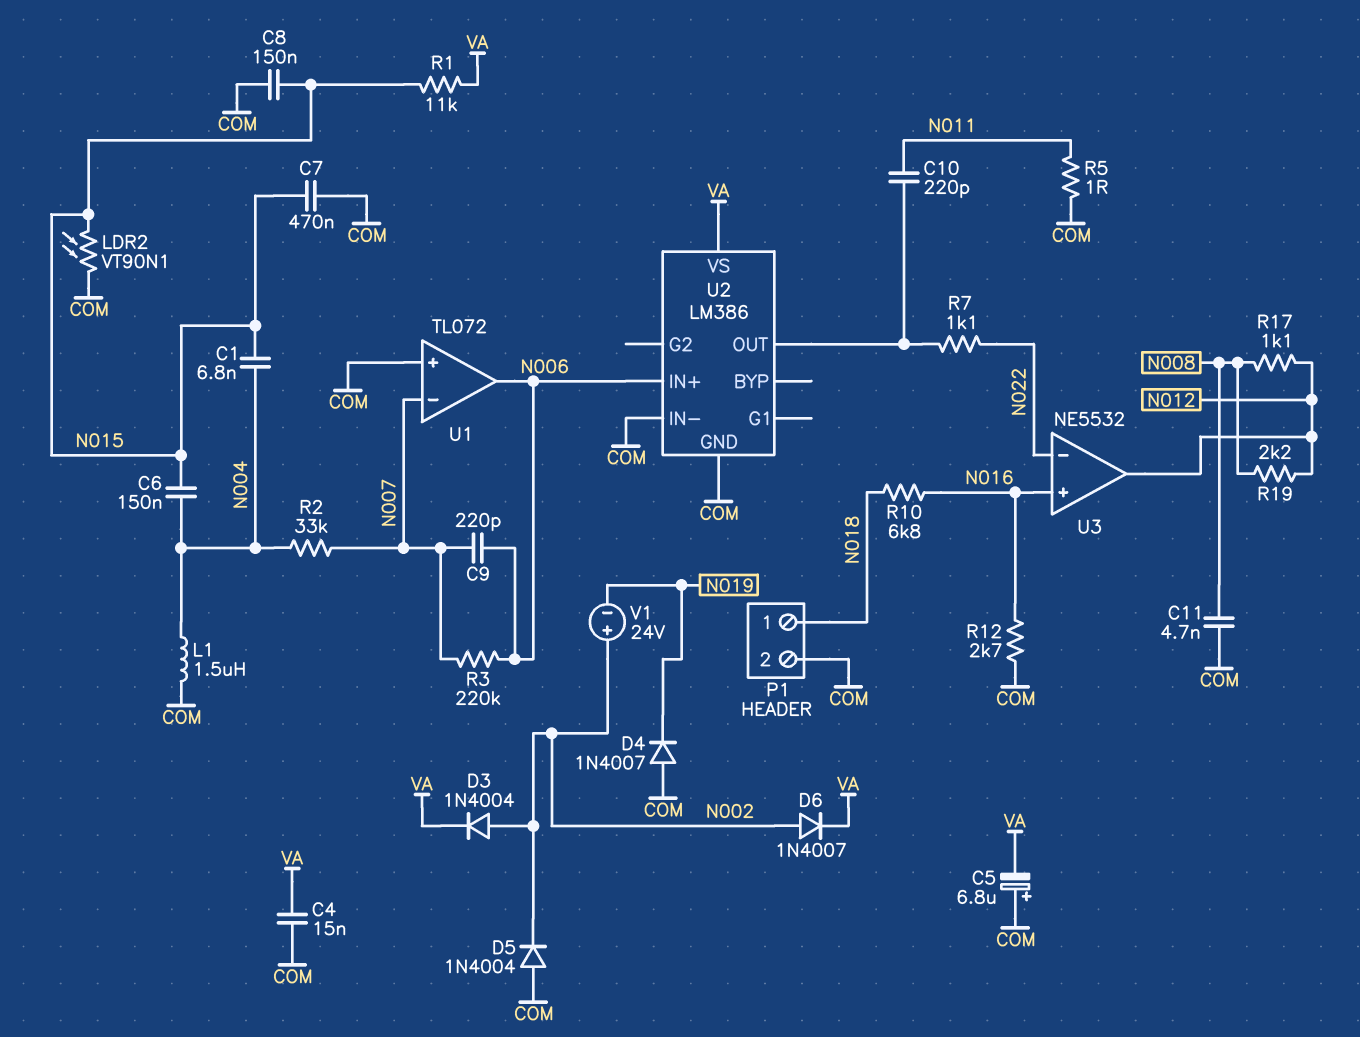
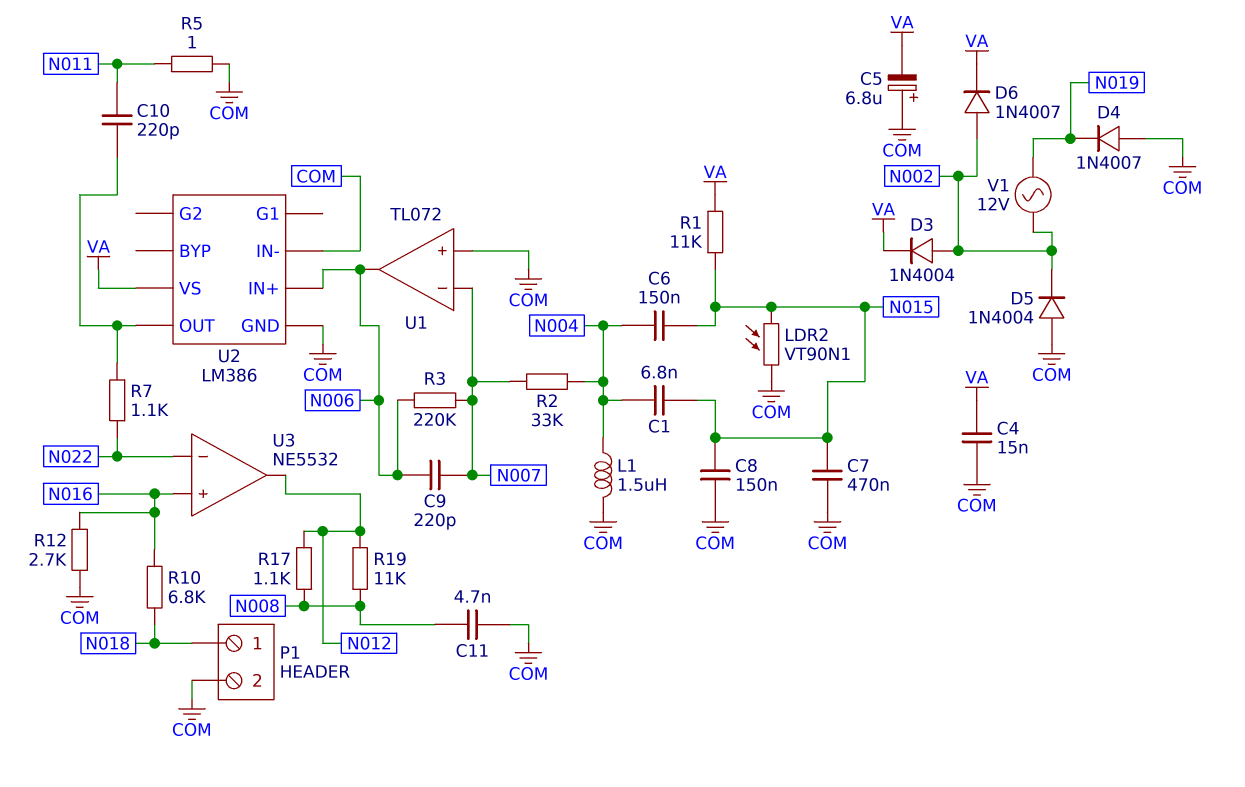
R19: 2.2k (N008, N012) -> 11k (N008, N012)
V1: 24V (plus N002, minus N019) -> AC 12V (N002, N019)

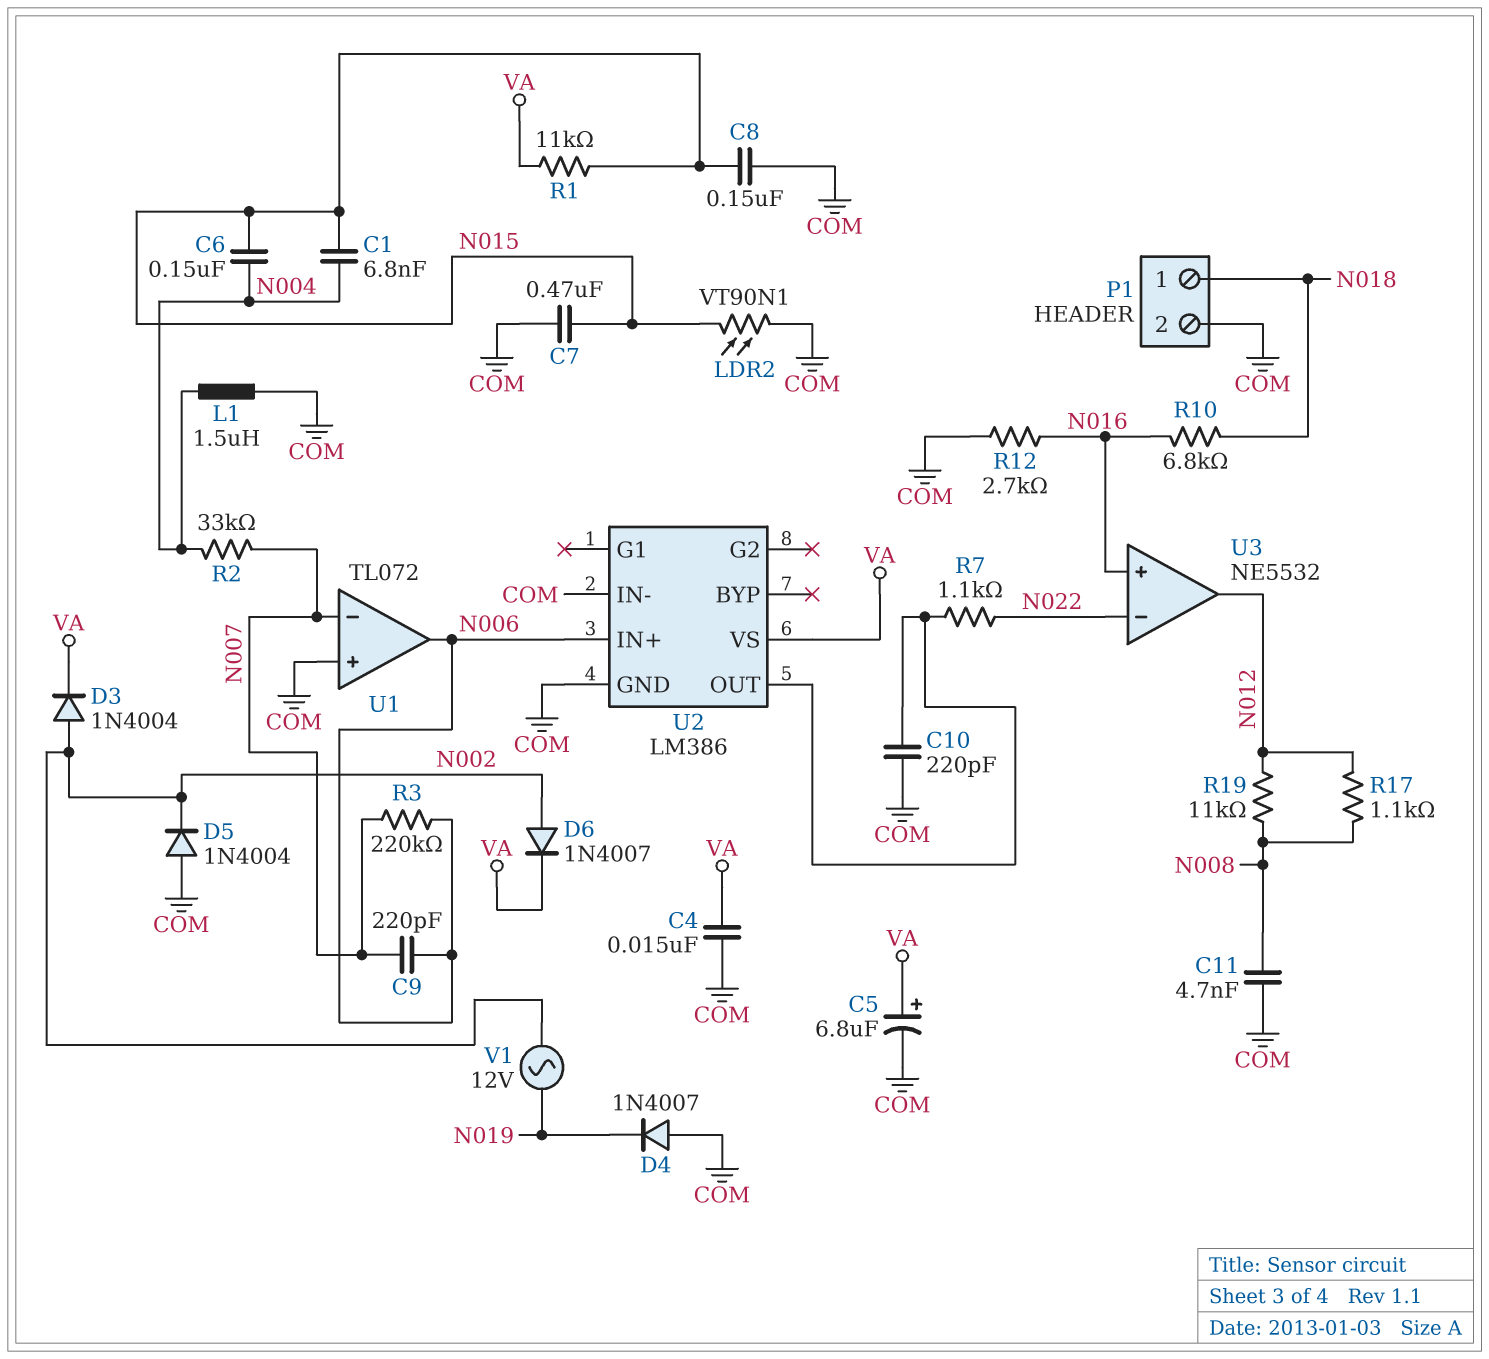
C5: 6.8uF (plus COM, minus VA) -> 6.8uF (plus VA, minus COM)
C10: 220pF (N011, U2/OUT) -> 220pF (COM, U2/OUT)
R5: 1 (COM, N011) -> none

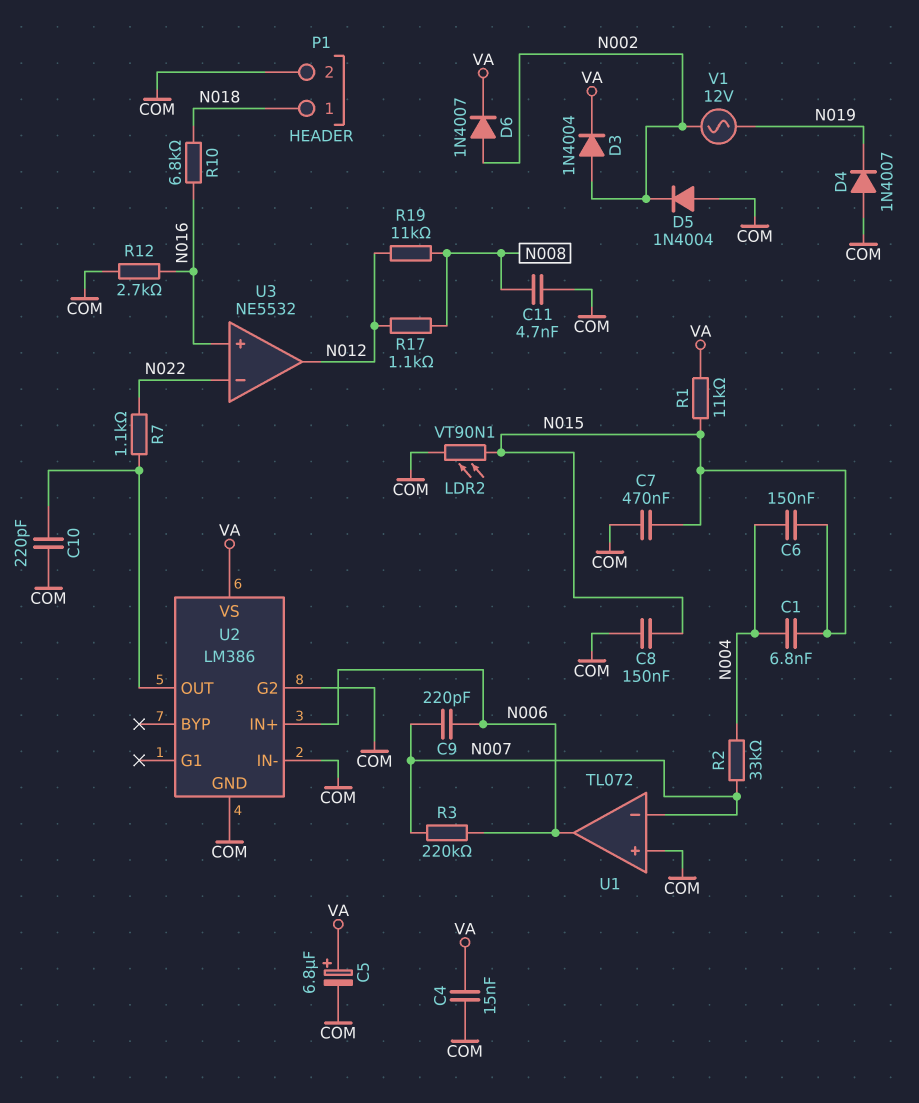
L1: 1.5uH (COM, N004) -> none
U2 pin G2: none -> COM

